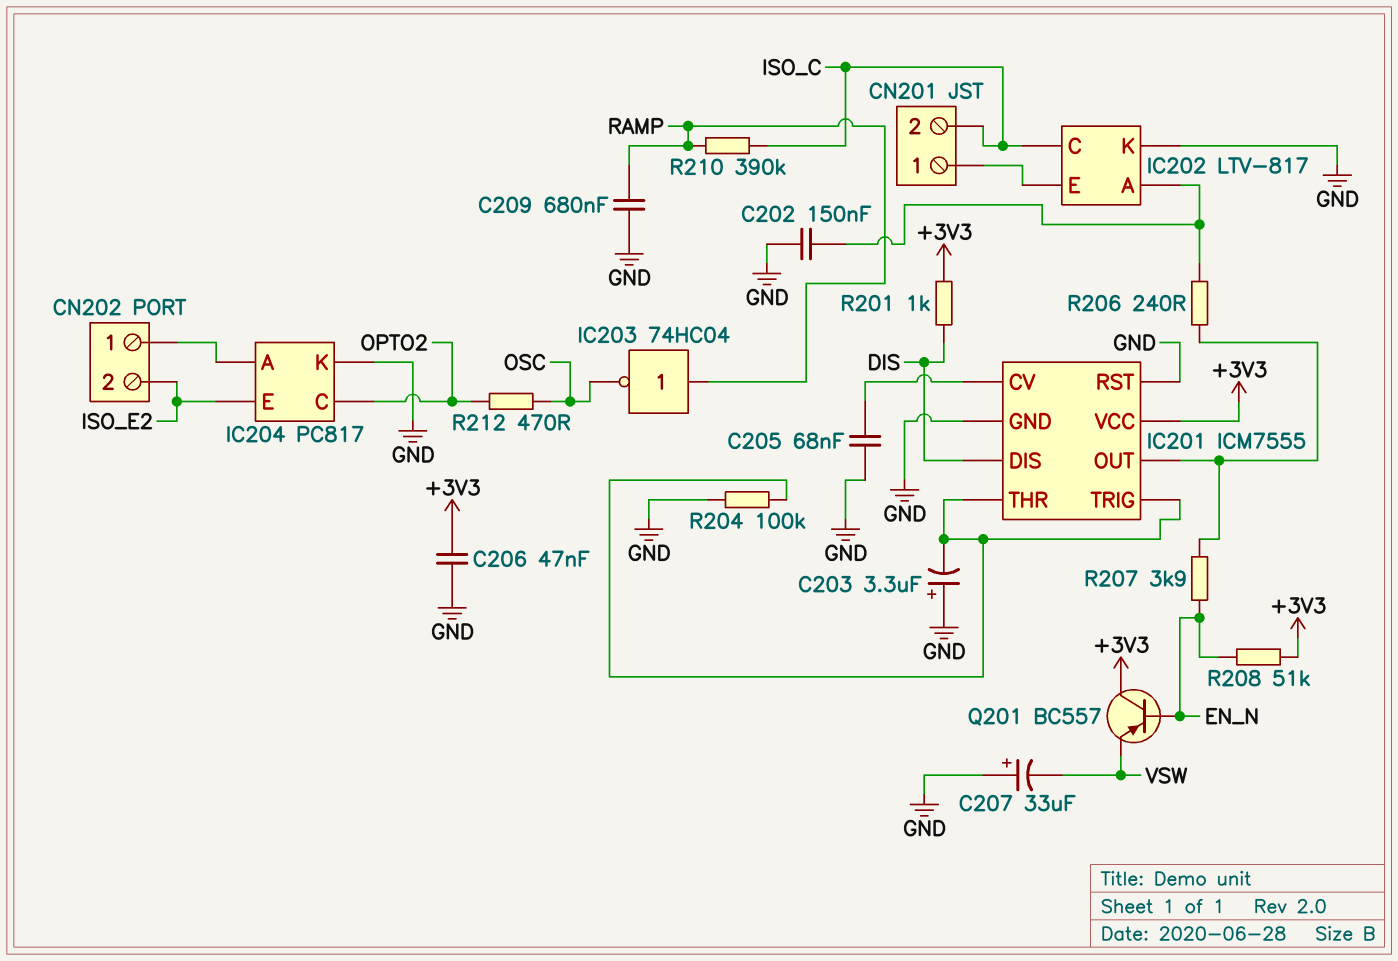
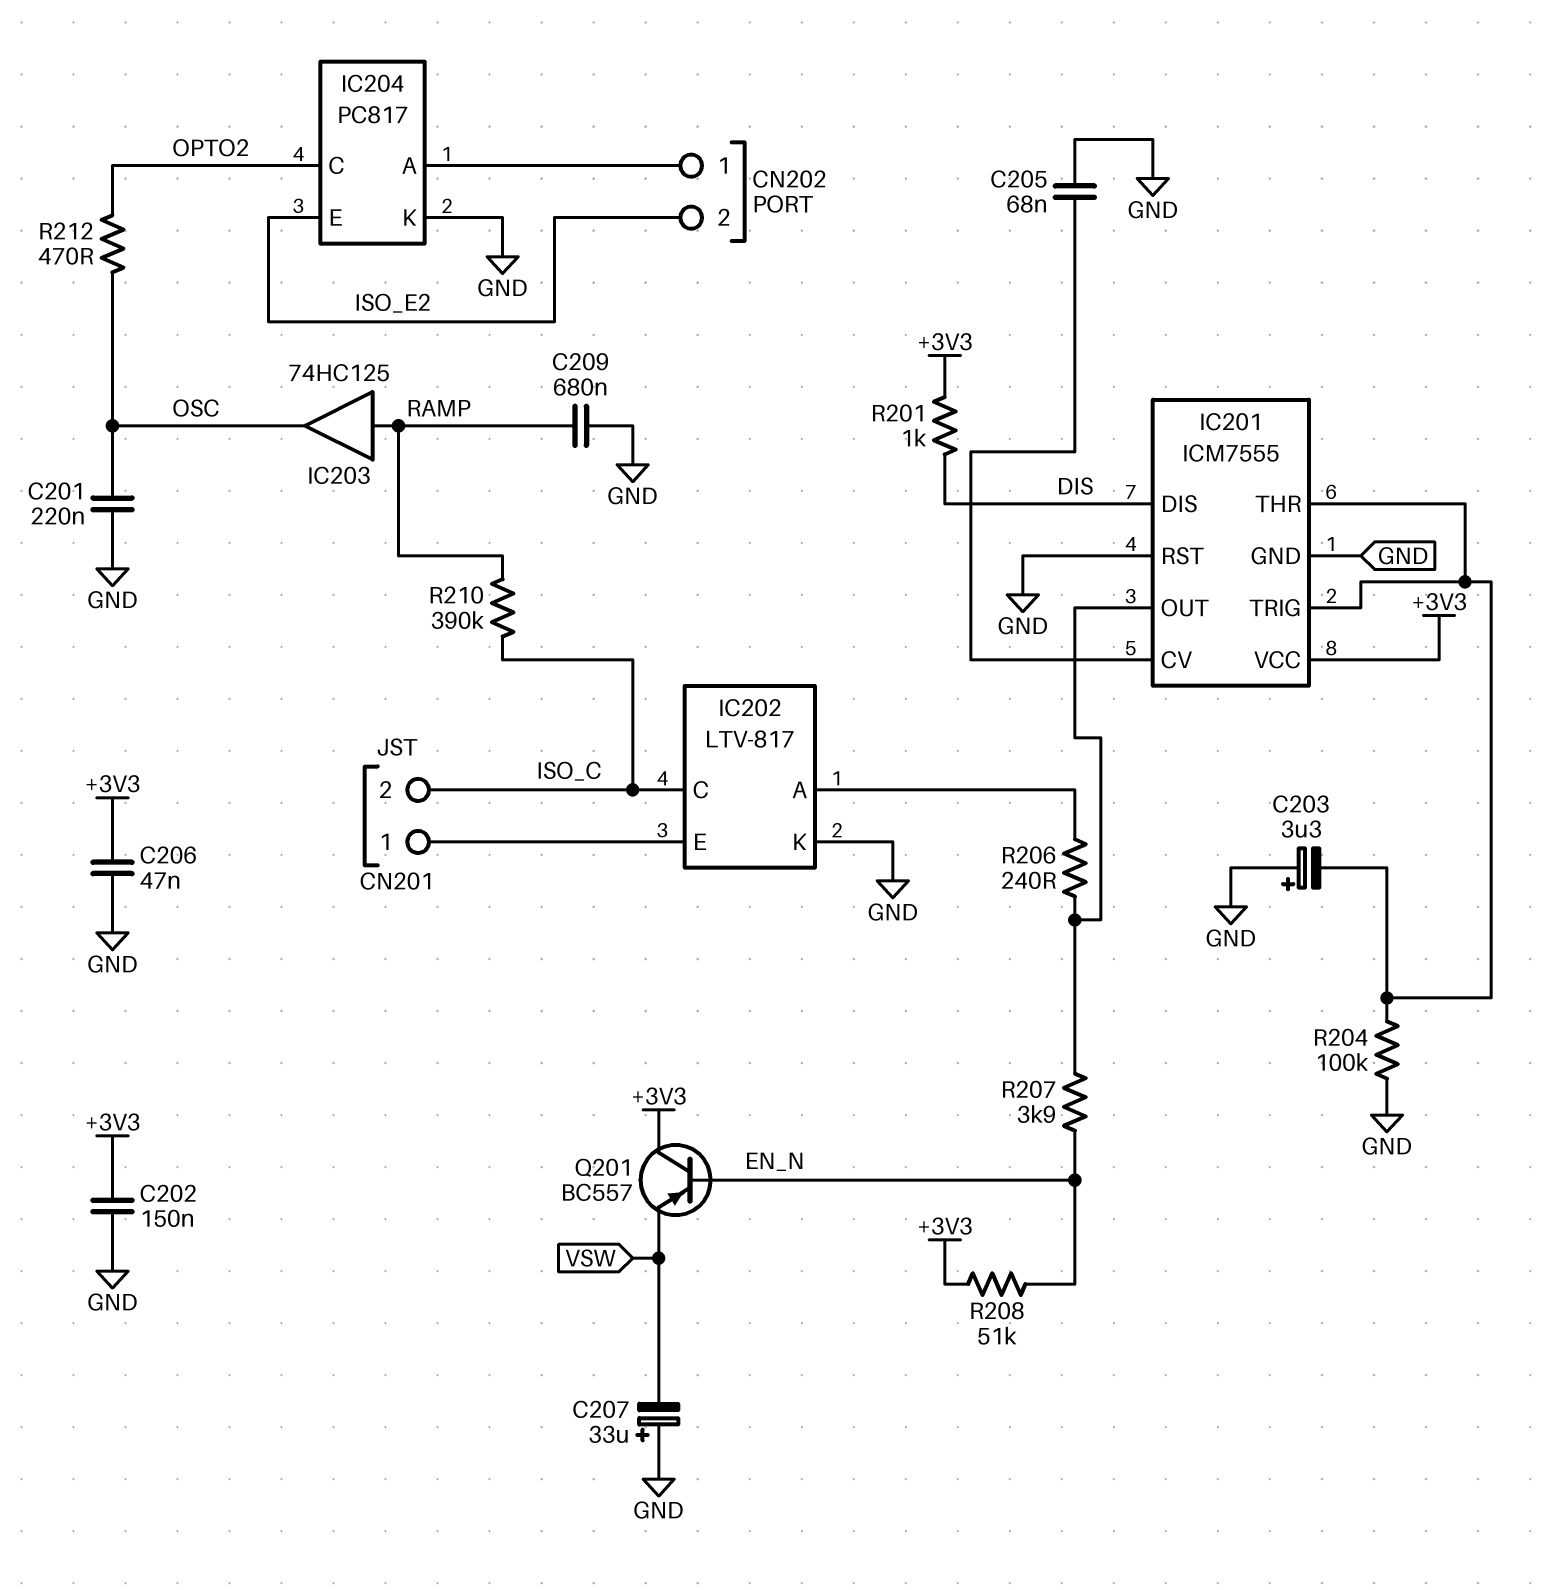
C201: none -> 220nF (GND, OSC)
C202: 150nF (GND, IC202/A) -> 150nF (+3V3, GND)
IC203: NOT 74HC04 (in RAMP, out OSC) -> buffer 74HC125 (in RAMP, out OSC)

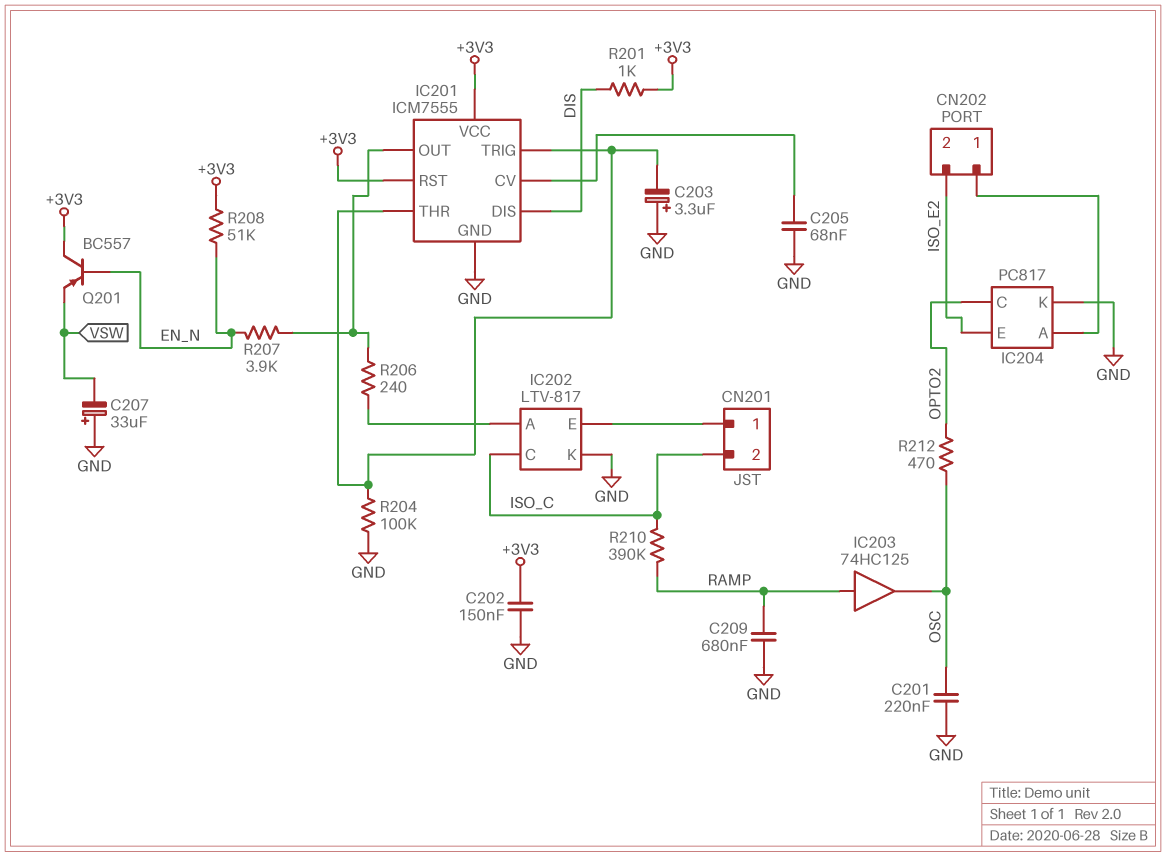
C206: 47nF (+3V3, GND) -> none
IC201 pin RST: GND -> +3V3

